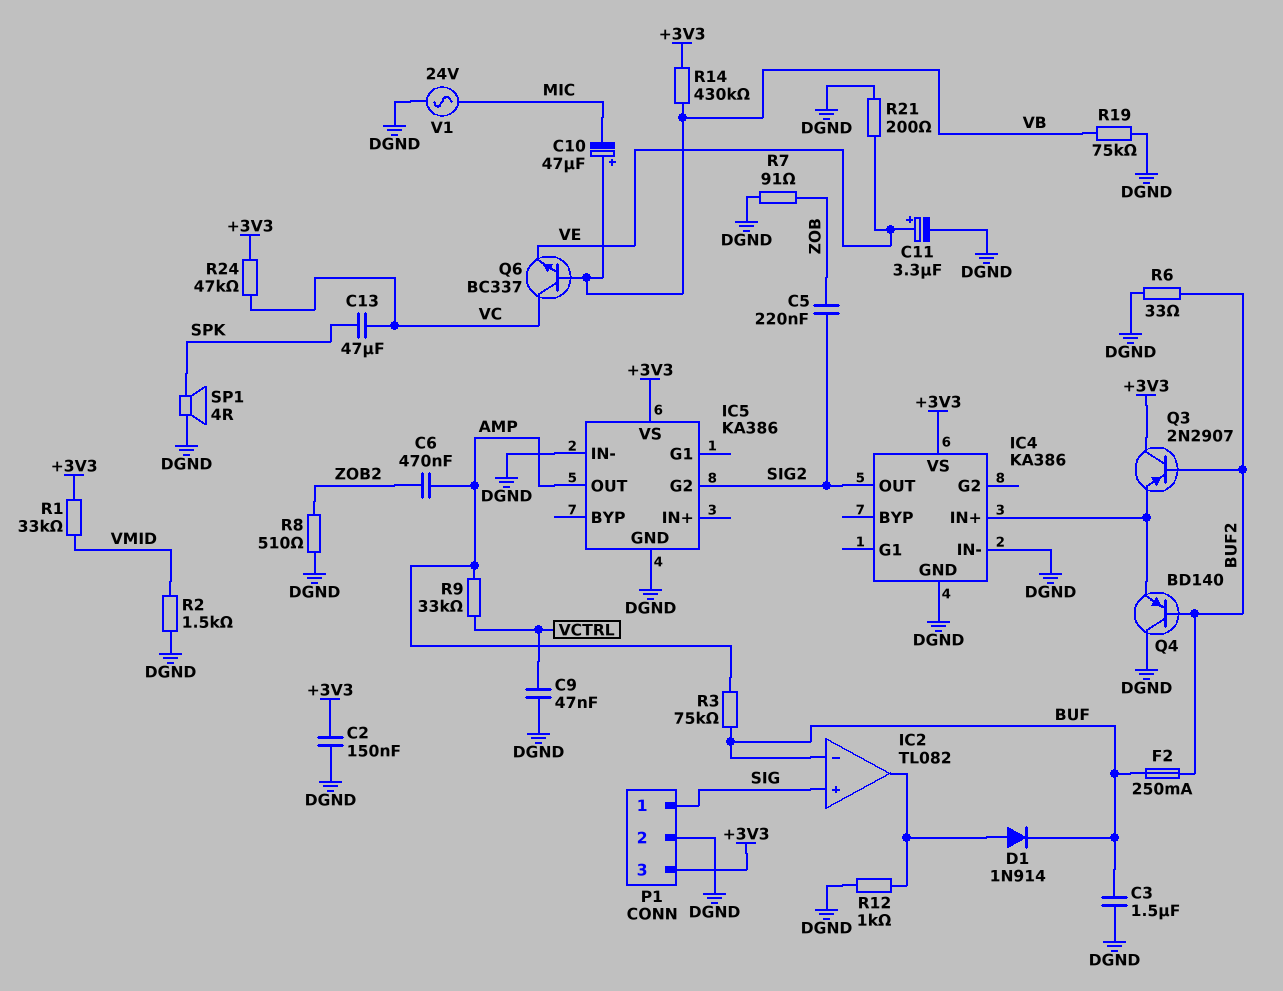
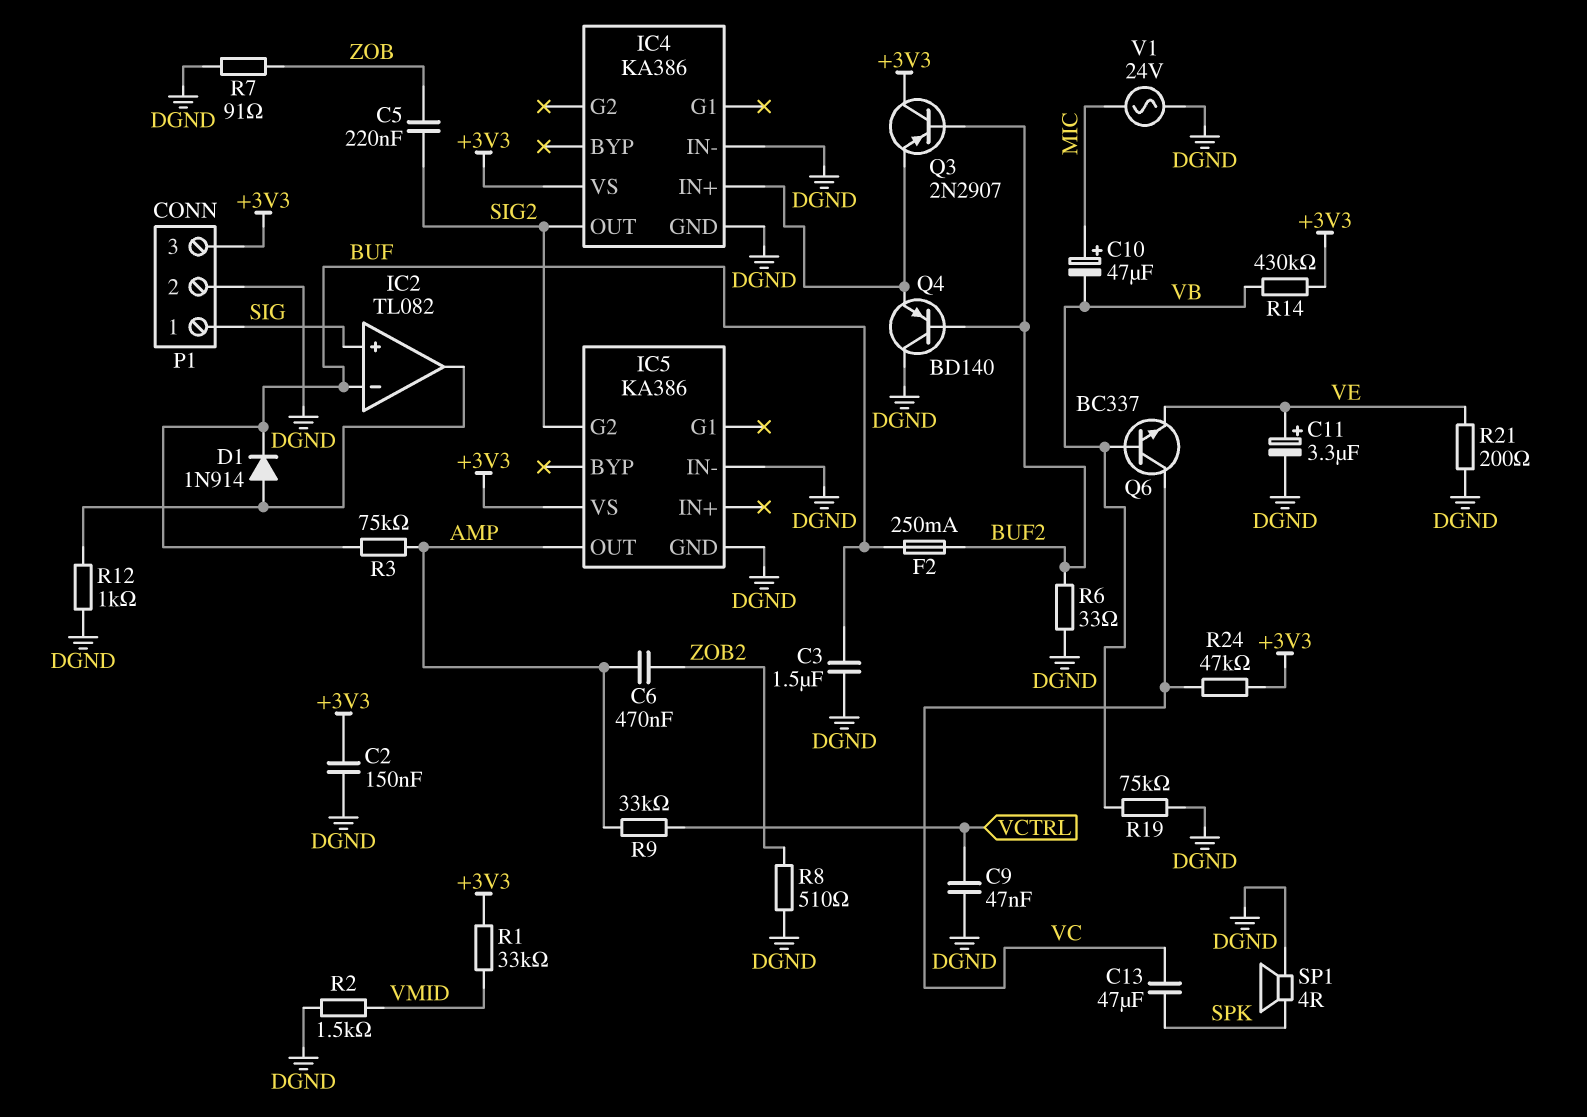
C10: 47uF (plus VB, minus MIC) -> 47uF (plus MIC, minus VB)

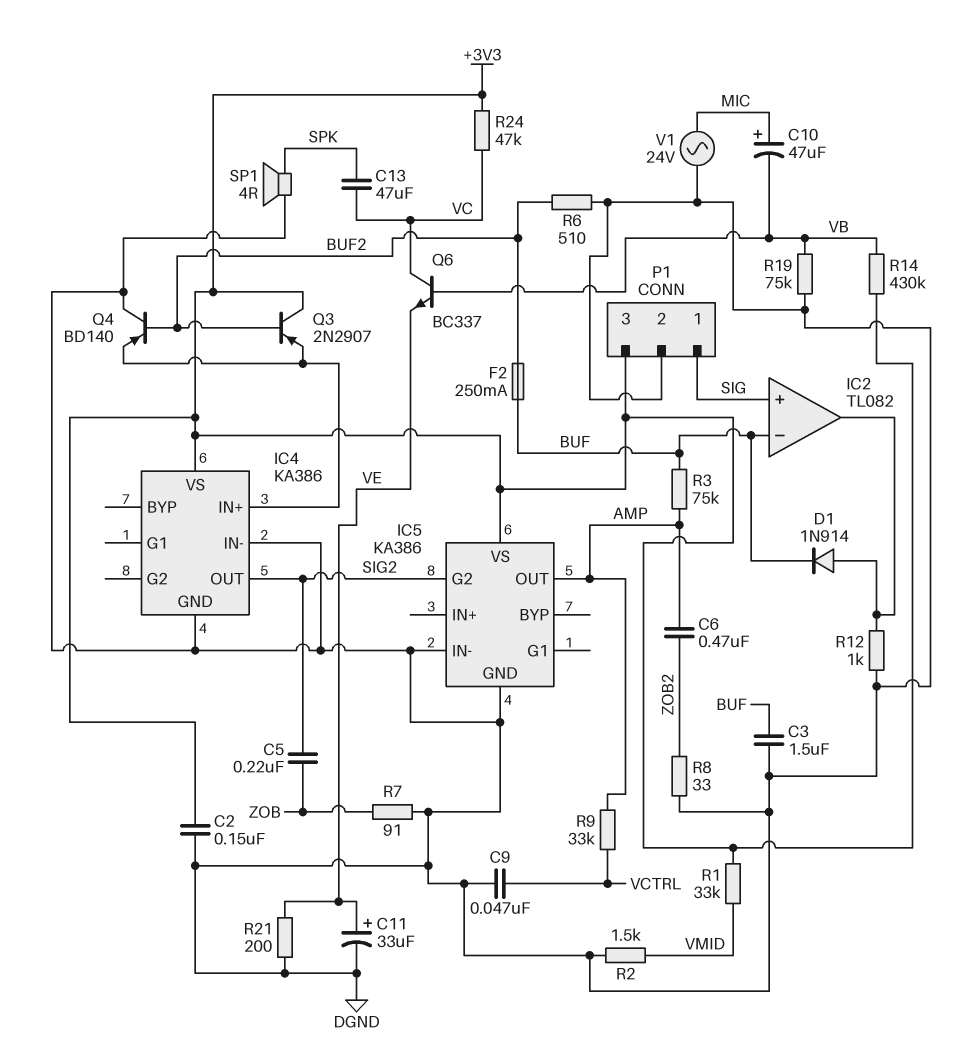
C11: 3.3uF (plus VE, minus DGND) -> 33uF (plus VE, minus DGND)
R6: 33 (BUF2, DGND) -> 510 (BUF2, DGND)
R8: 510 (DGND, ZOB2) -> 33 (DGND, ZOB2)

